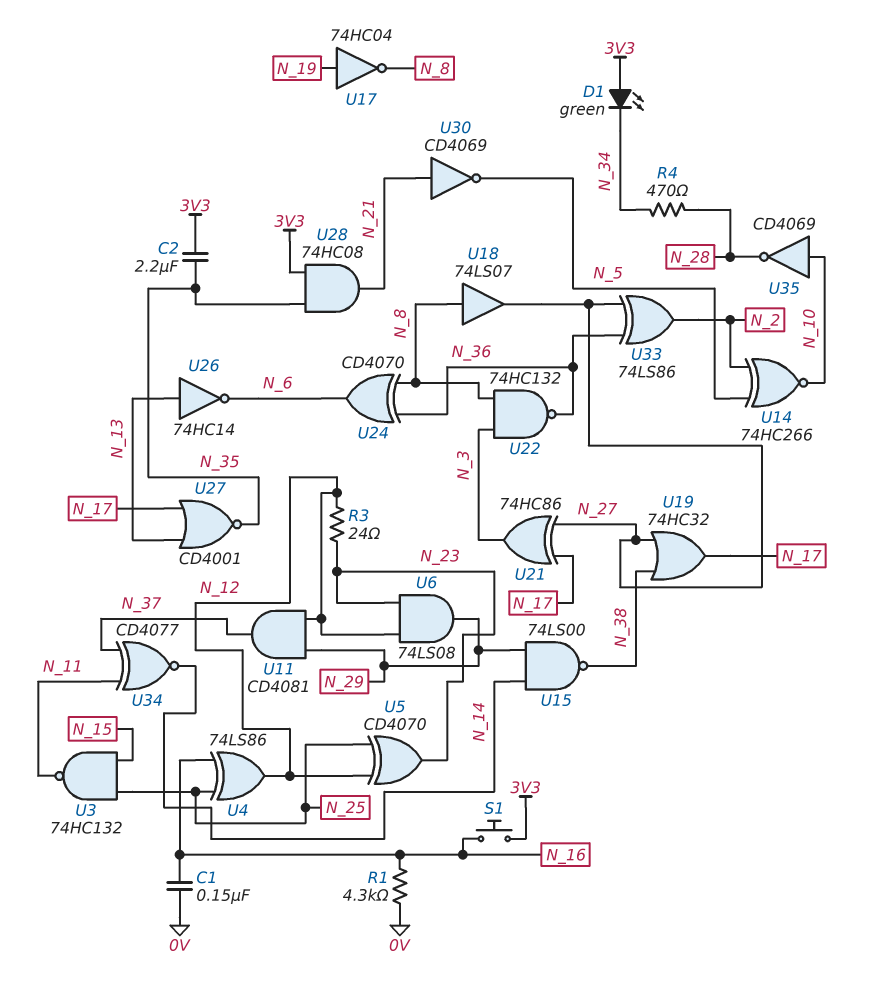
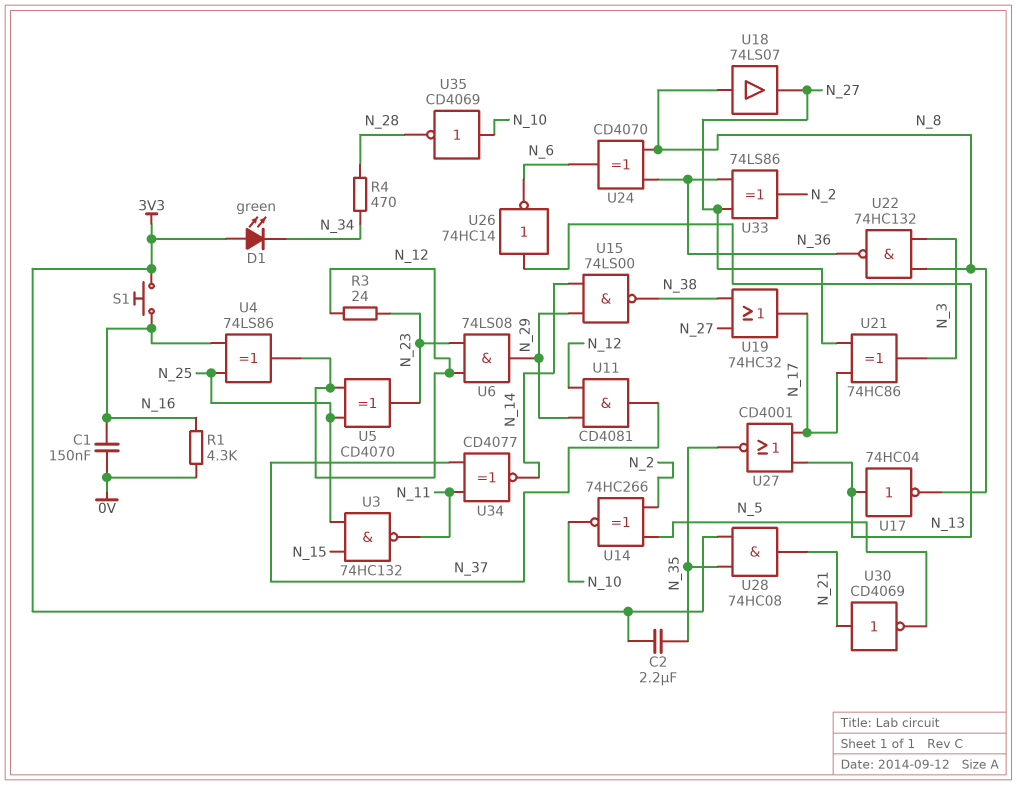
U17: NOT 74HC04 (in N_19, out N_8) -> NOT 74HC04 (in N_13, out N_8)

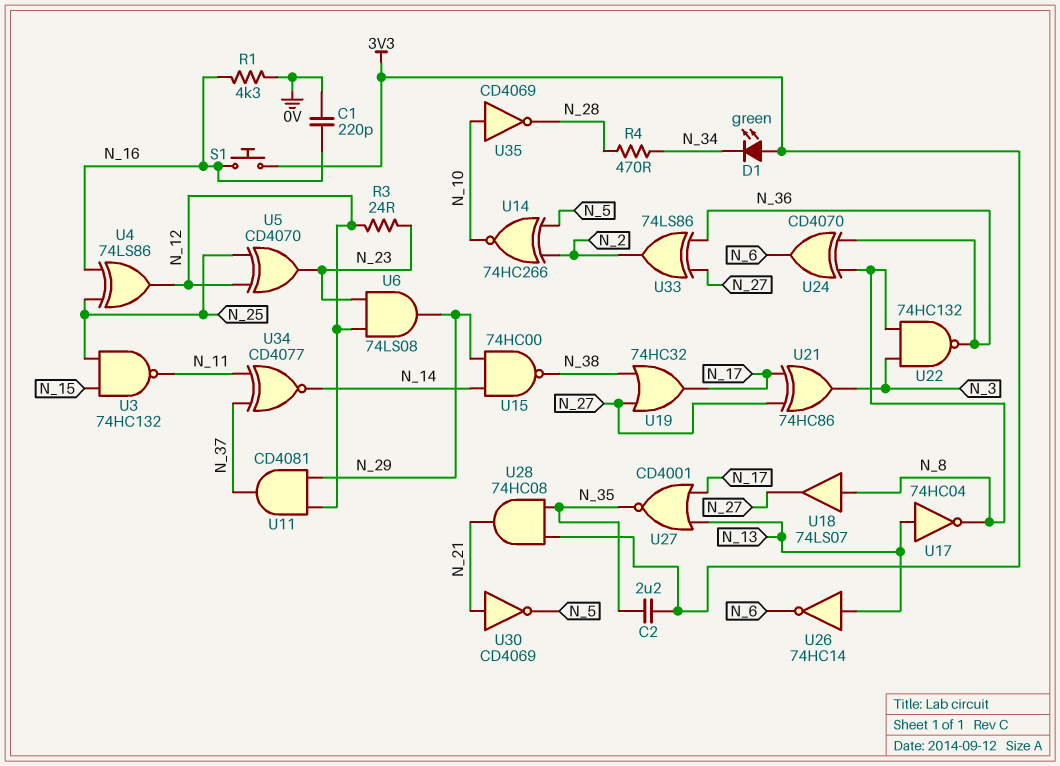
C1: 150nF (0V, N_16) -> 220pF (0V, N_16)
U15: NAND 74LS00 (in N_14, in N_29, out N_38) -> NAND 74HC00 (in N_14, in N_29, out N_38)

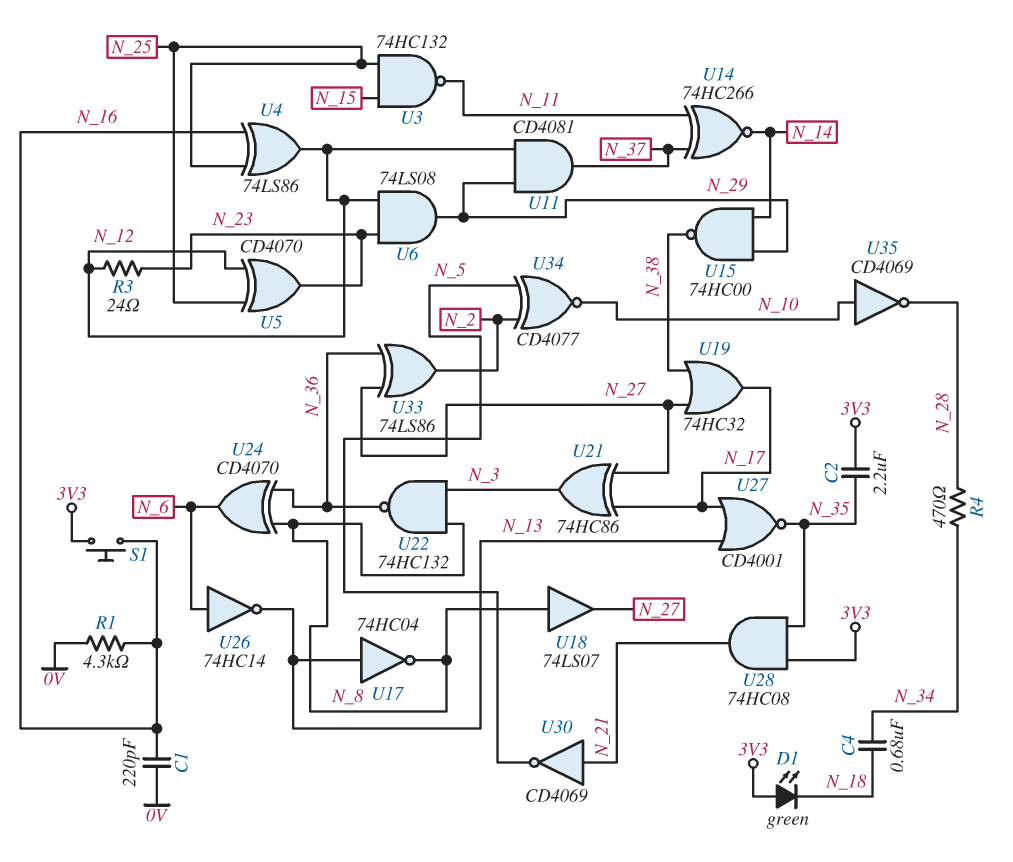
C4: none -> 680nF (N_18, N_34)
D1: LED green (A 3V3, K N_34) -> LED green (A 3V3, K N_18)
U14: XNOR 74HC266 (in N_2, in N_5, out N_10) -> XNOR 74HC266 (in N_11, in N_37, out N_14)
U26: NOT 74HC14 (in N_13, out N_6) -> NOT 74HC14 (in N_6, out N_13)
U34: XNOR CD4077 (in N_11, in N_37, out N_14) -> XNOR CD4077 (in N_2, in N_5, out N_10)

